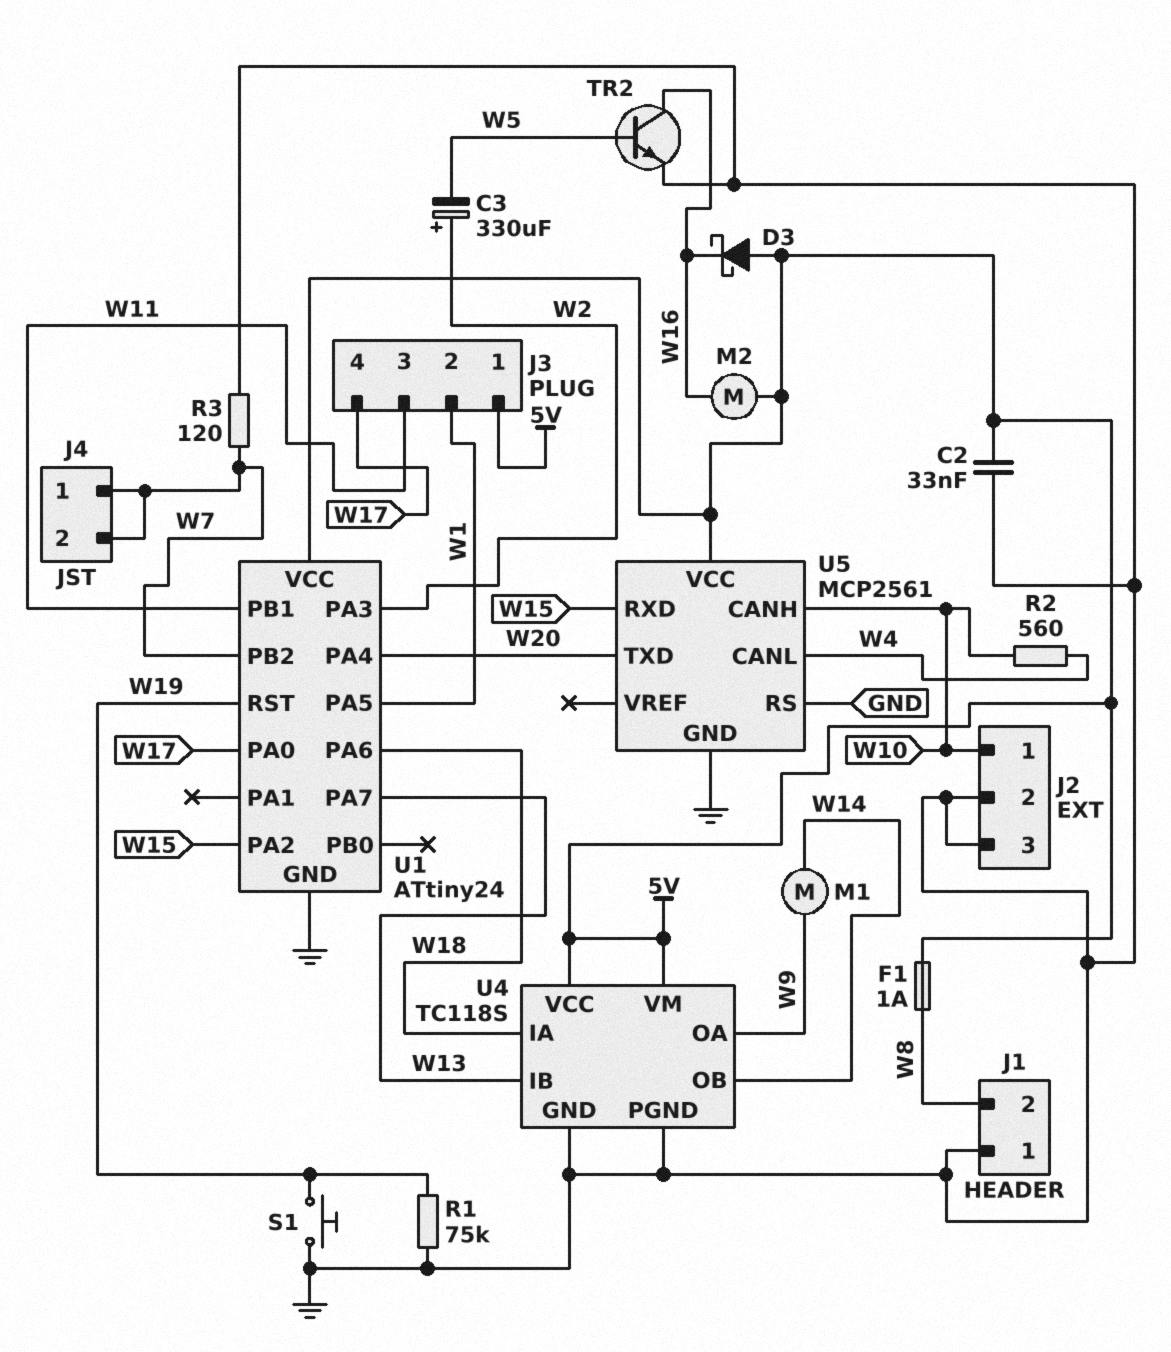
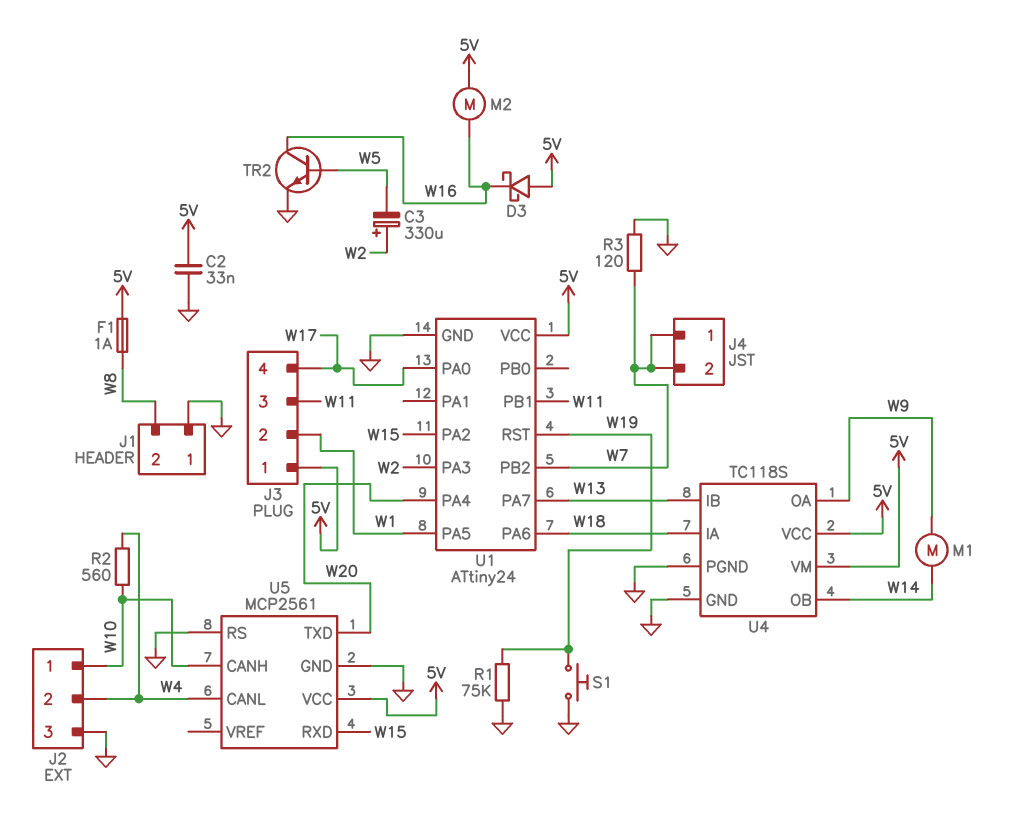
J2 pin 2: GND -> W4

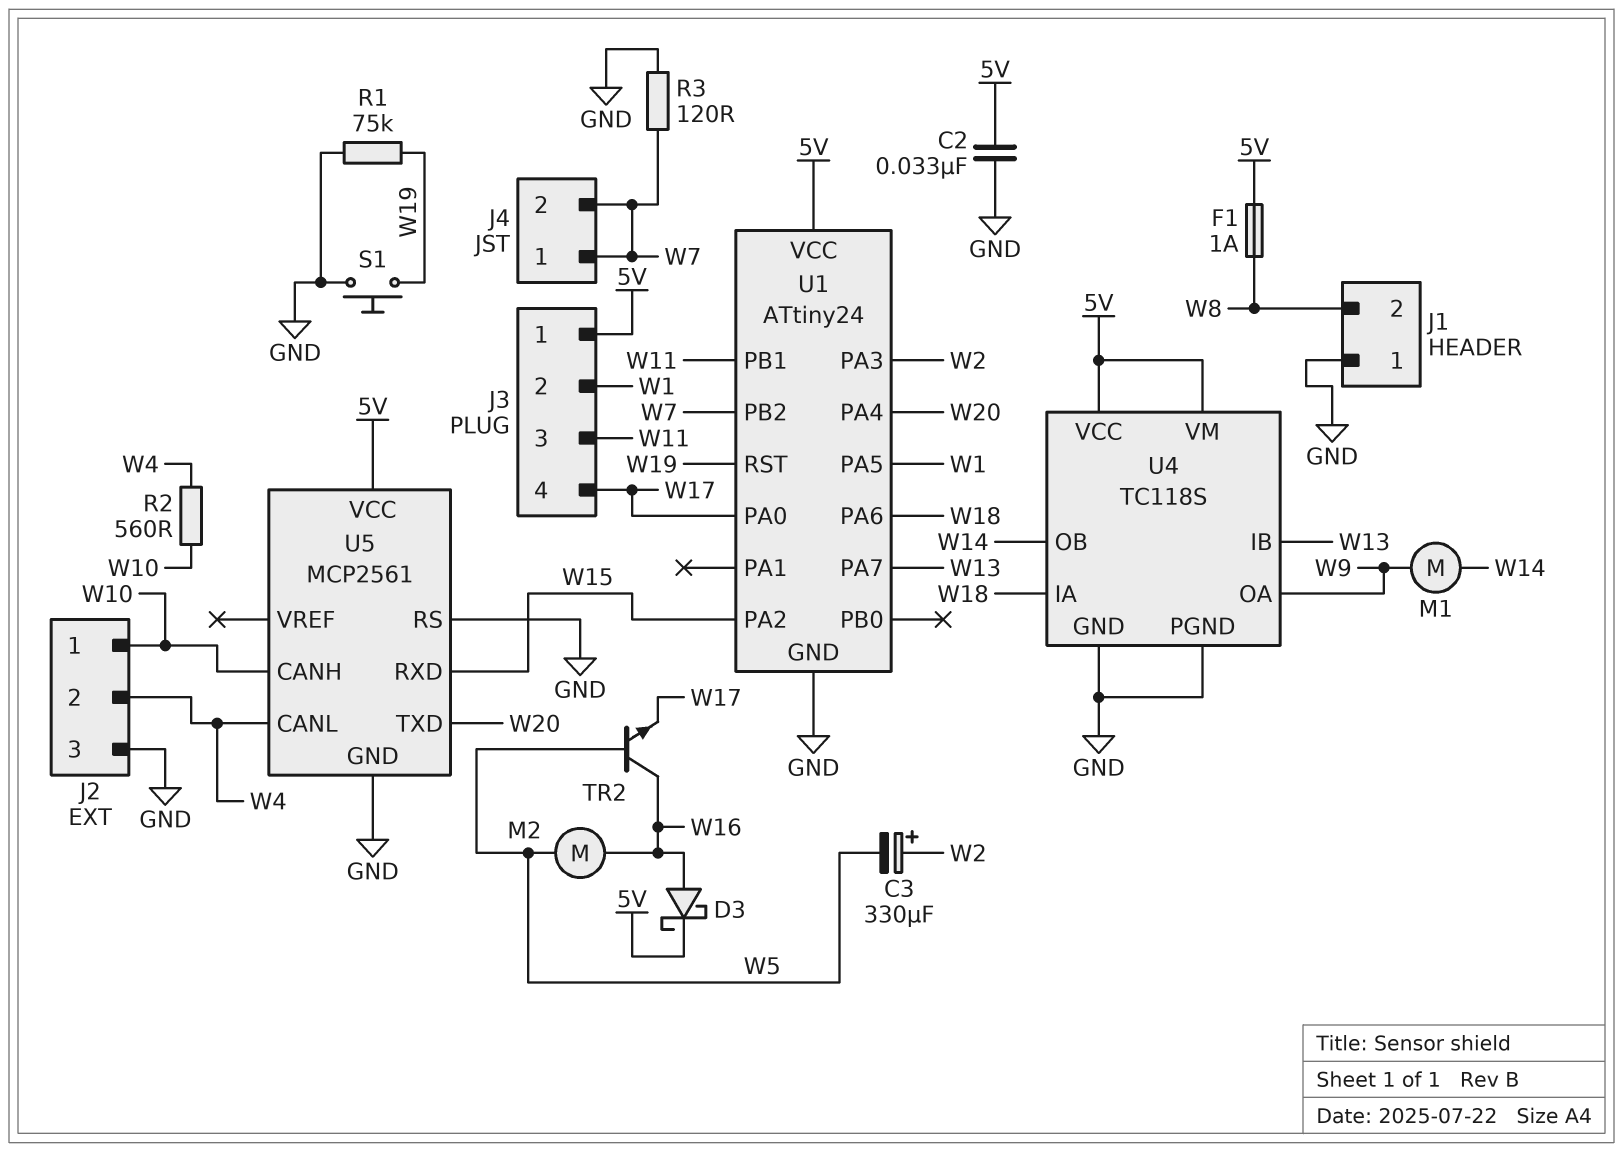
D3: schottky (A 5V, K W16) -> schottky (A W16, K 5V)
M2: motor (5V, W16) -> motor (W5, W16)
TR2: NPN (B W5, C W16, E GND) -> NPN (B W5, C W16, E W17)

